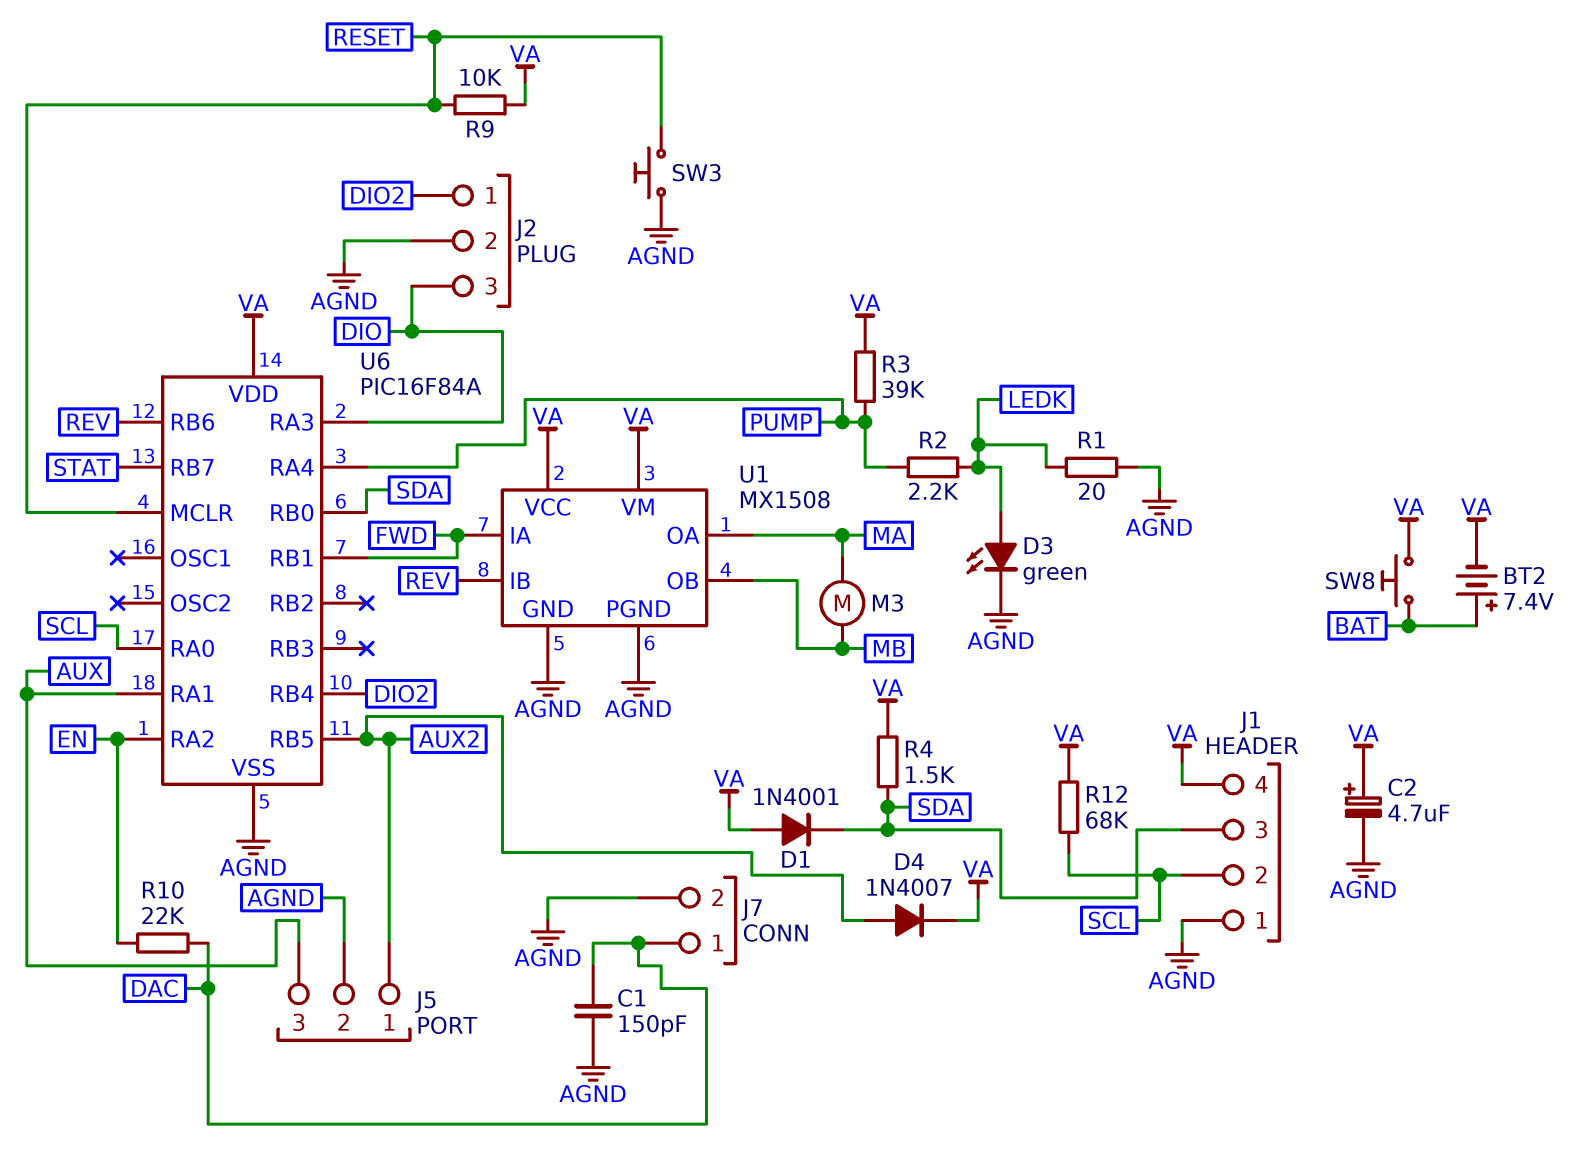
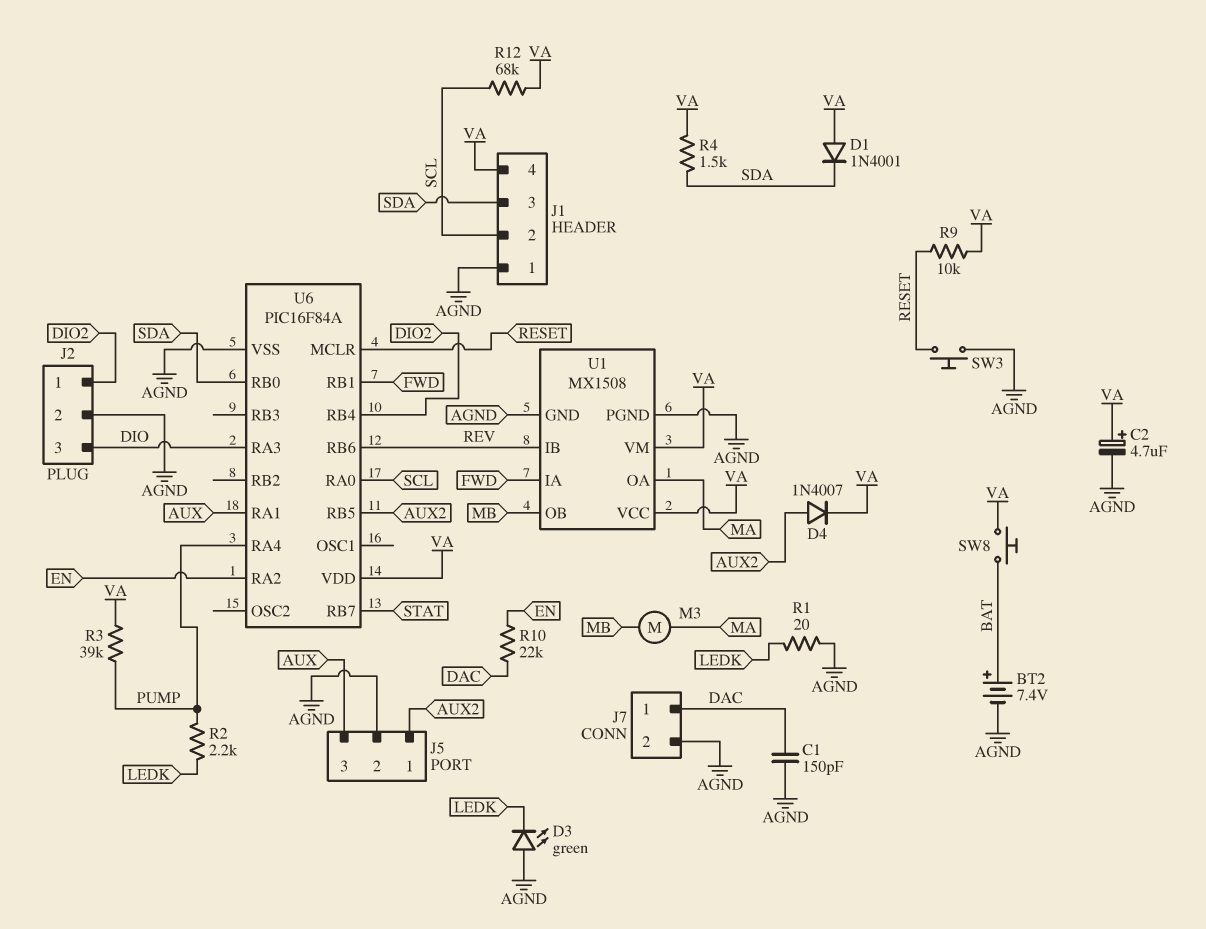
BT2: 7.4V (plus BAT, minus VA) -> 7.4V (plus BAT, minus AGND)
D3: LED green (A LEDK, K AGND) -> LED green (A AGND, K LEDK)

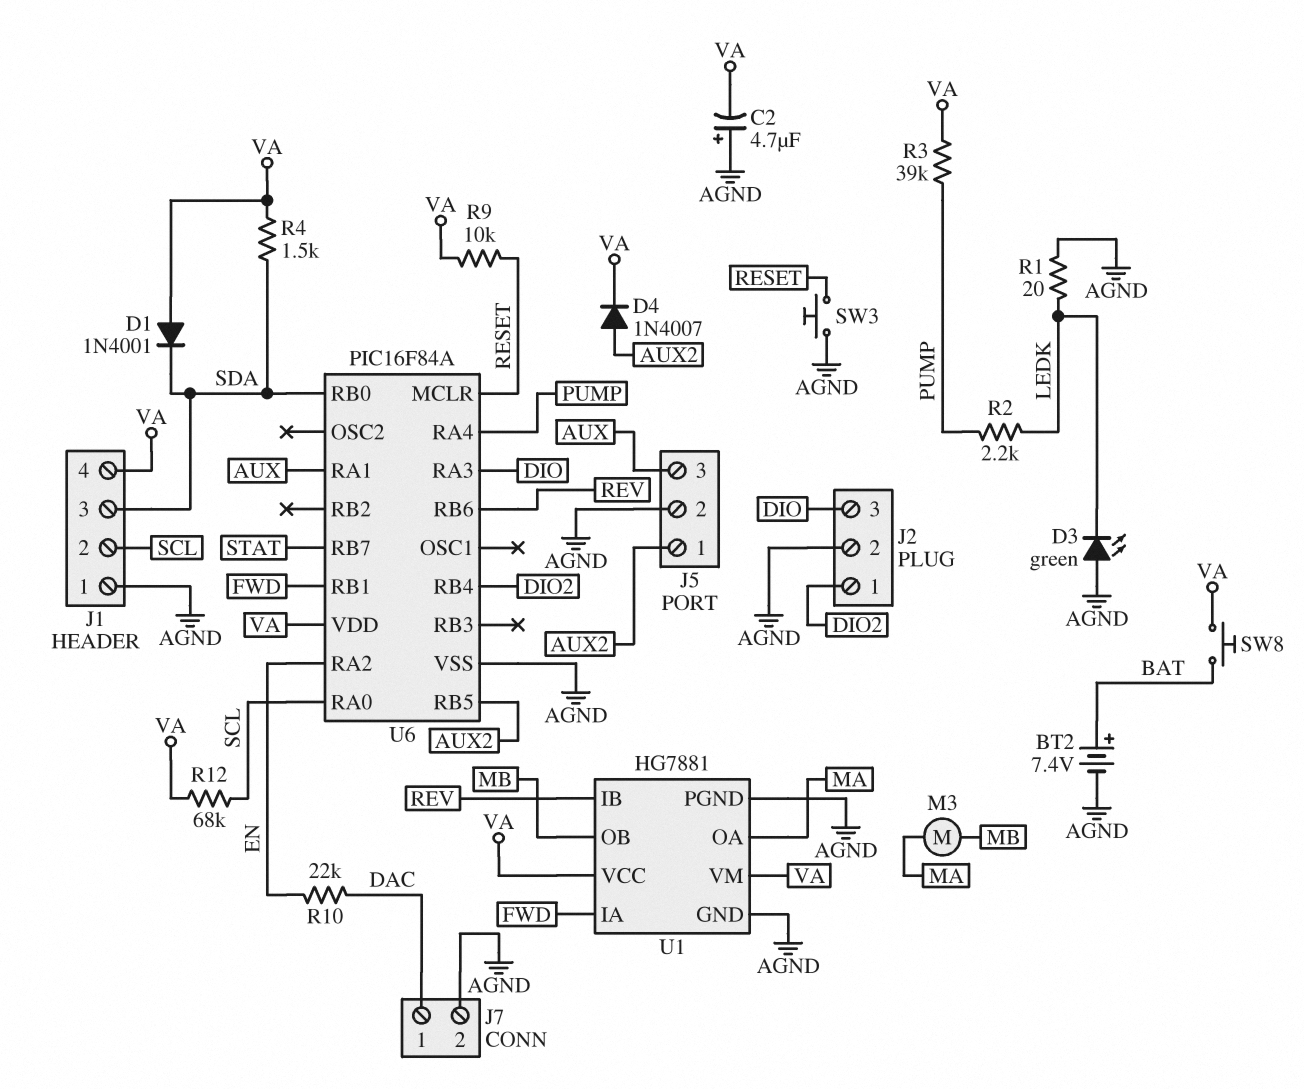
C1: 150pF (AGND, DAC) -> none
C2: 4.7uF (plus VA, minus AGND) -> 4.7uF (plus AGND, minus VA)
U1: MX1508 -> HG7881

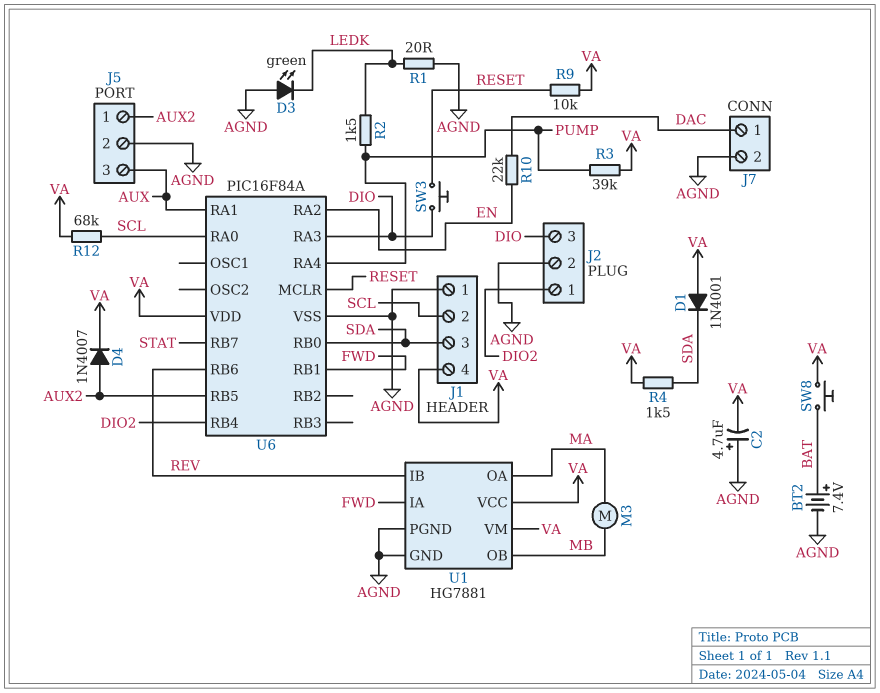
R2: 2.2k (LEDK, PUMP) -> 1.5k (LEDK, PUMP)
SW3: button (AGND, RESET) -> button (DIO, RESET)

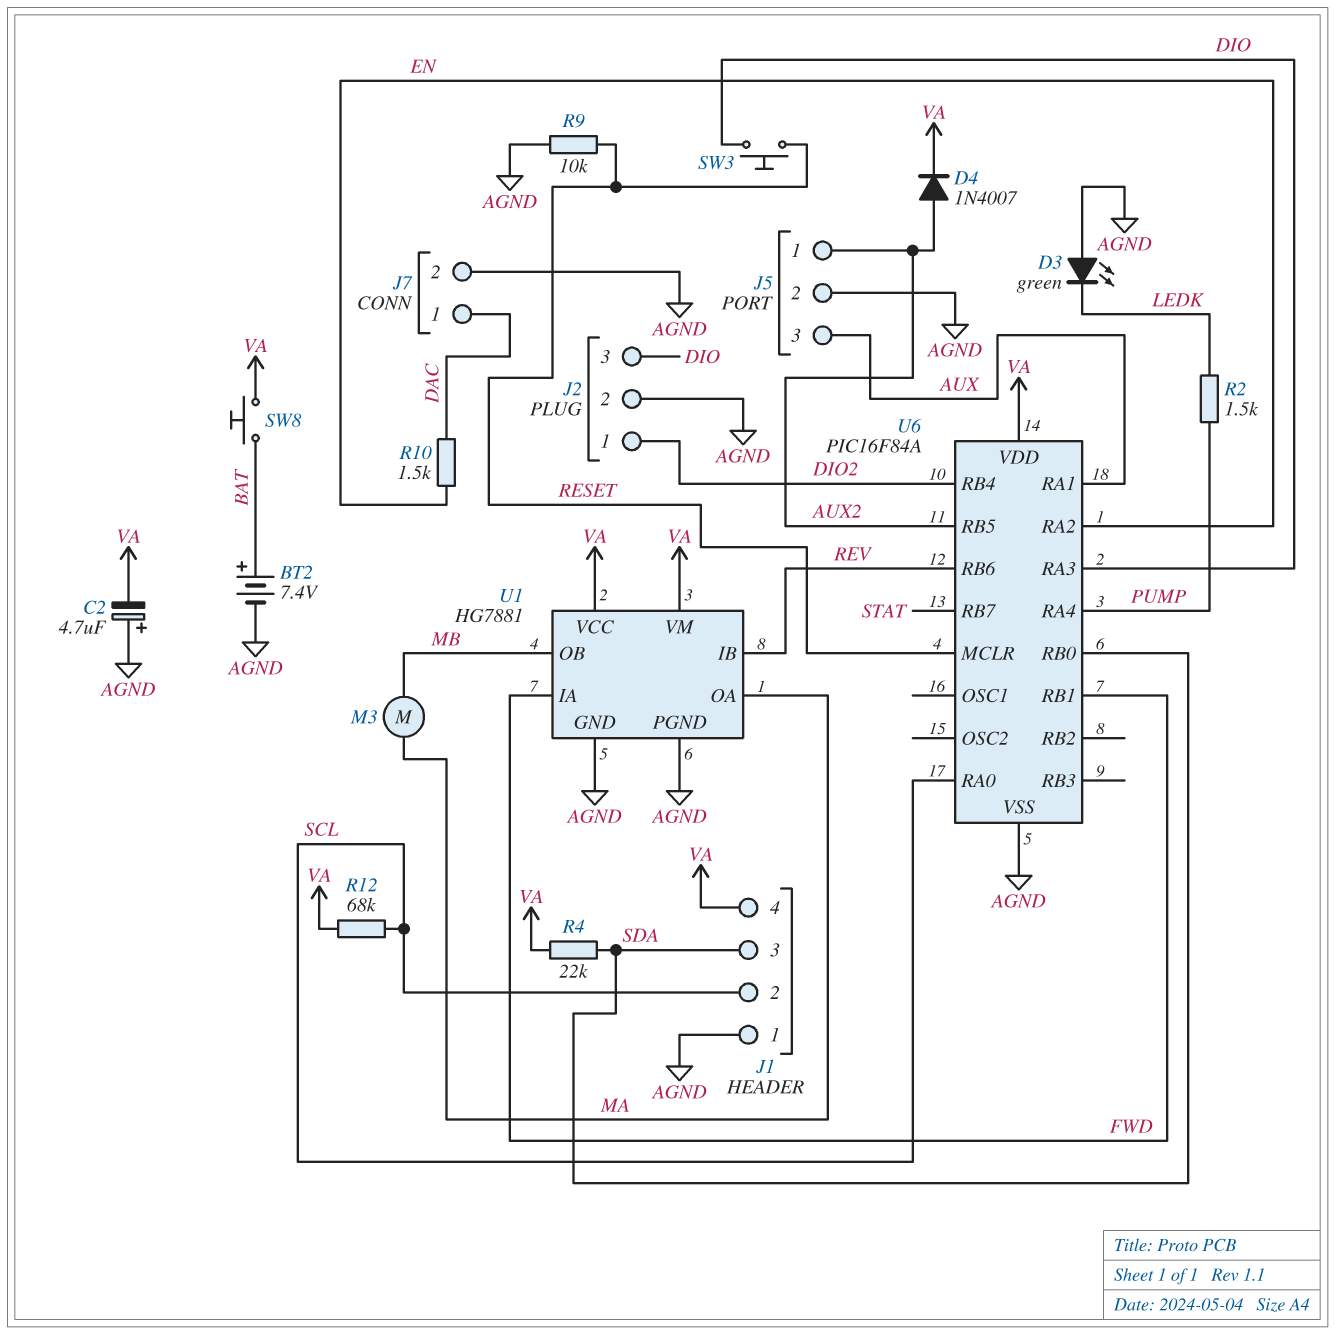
D1: diode 1N4001 (A VA, K SDA) -> none
R1: 20 (AGND, LEDK) -> none
R3: 39k (PUMP, VA) -> none
R4: 1.5k (SDA, VA) -> 22k (SDA, VA)
R9: 10k (RESET, VA) -> 10k (AGND, RESET)
R10: 22k (DAC, EN) -> 1.5k (DAC, EN)

